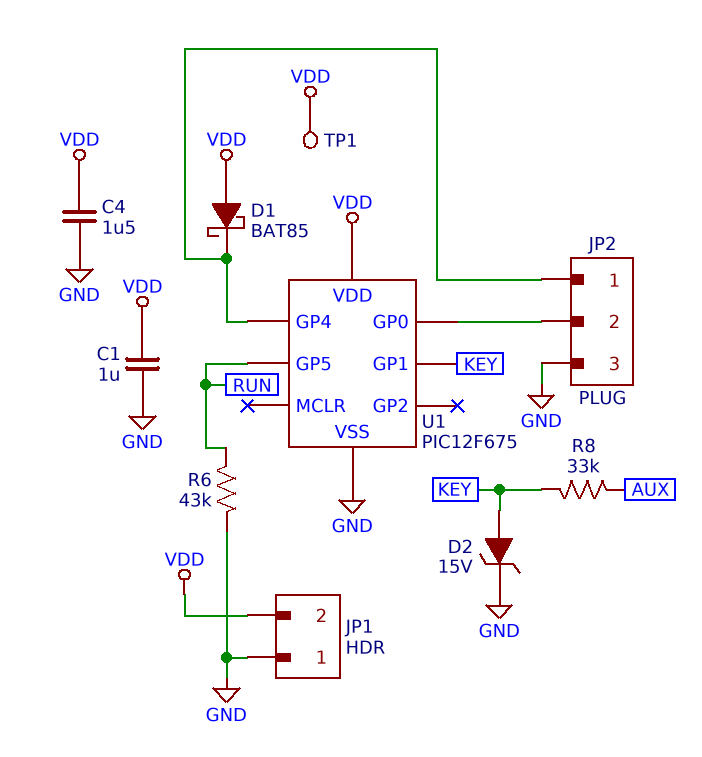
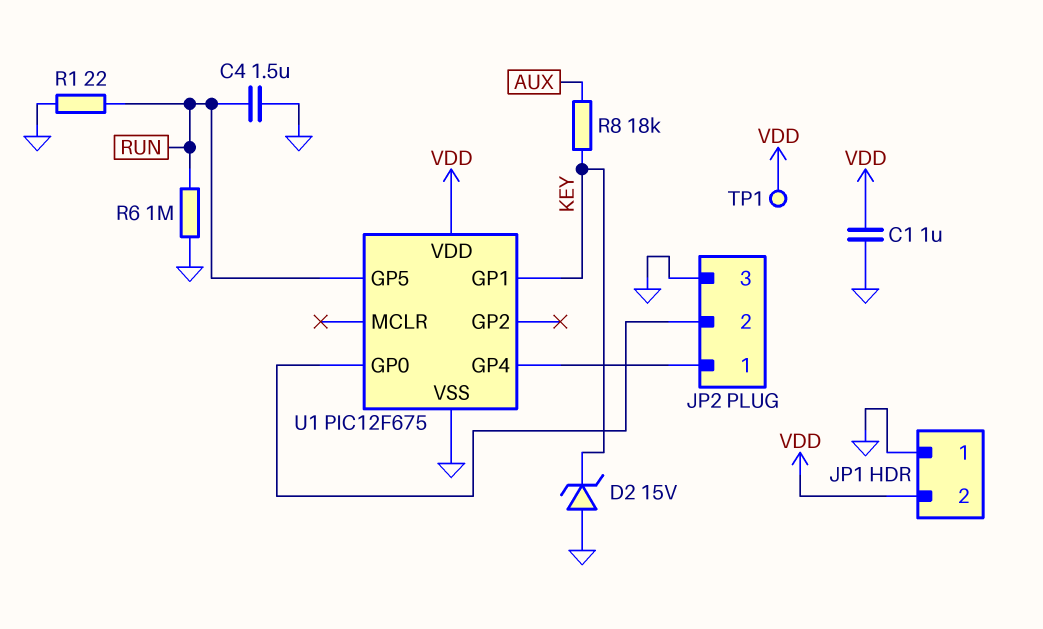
C4: 1.5uF (GND, VDD) -> 1.5uF (GND, RUN)
D1: schottky BAT85 (A VDD, K JP2/1) -> none
D2: zener 15V (A KEY, K GND) -> zener 15V (A GND, K KEY)
R1: none -> 22 (GND, RUN)
R6: 43k (GND, RUN) -> 1M (GND, RUN)
R8: 33k (AUX, KEY) -> 18k (AUX, KEY)

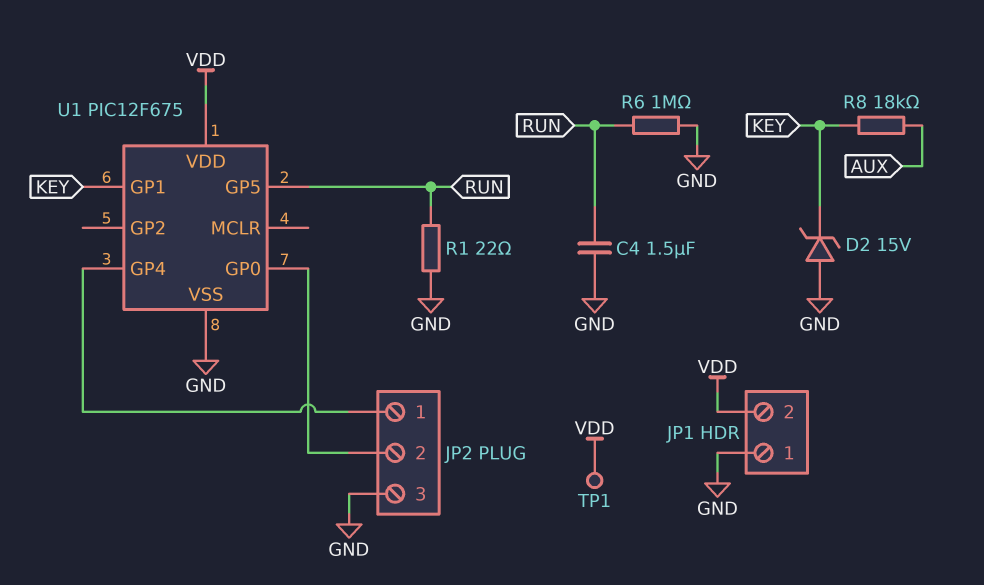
C1: 1uF (GND, VDD) -> none

